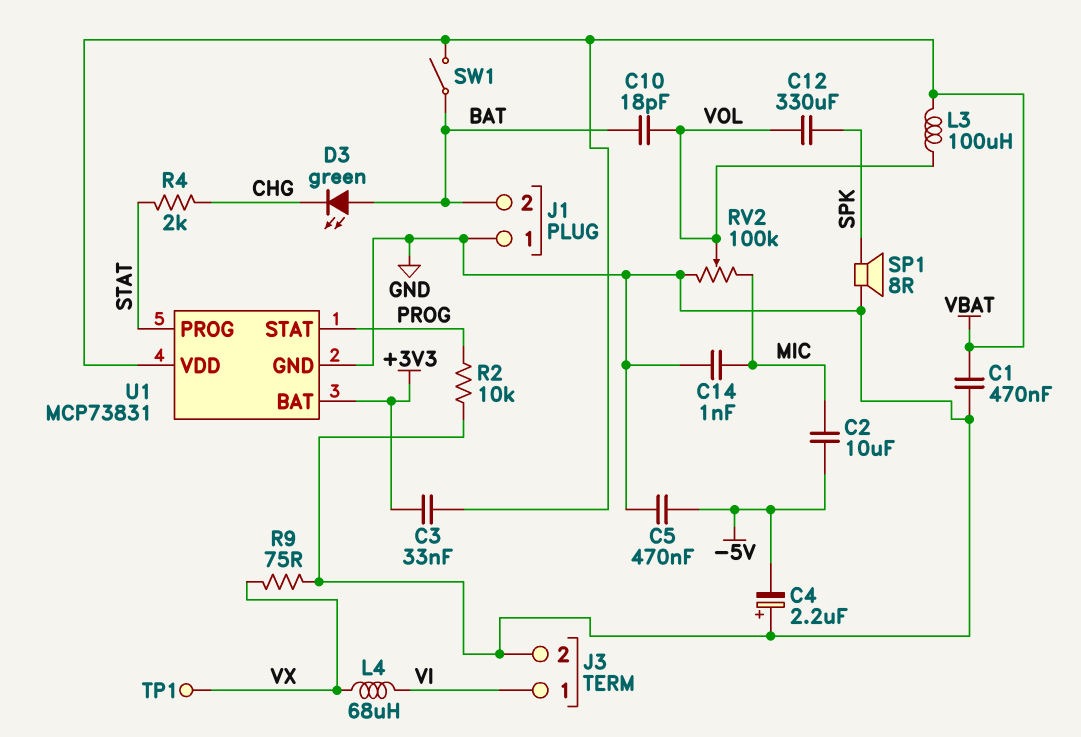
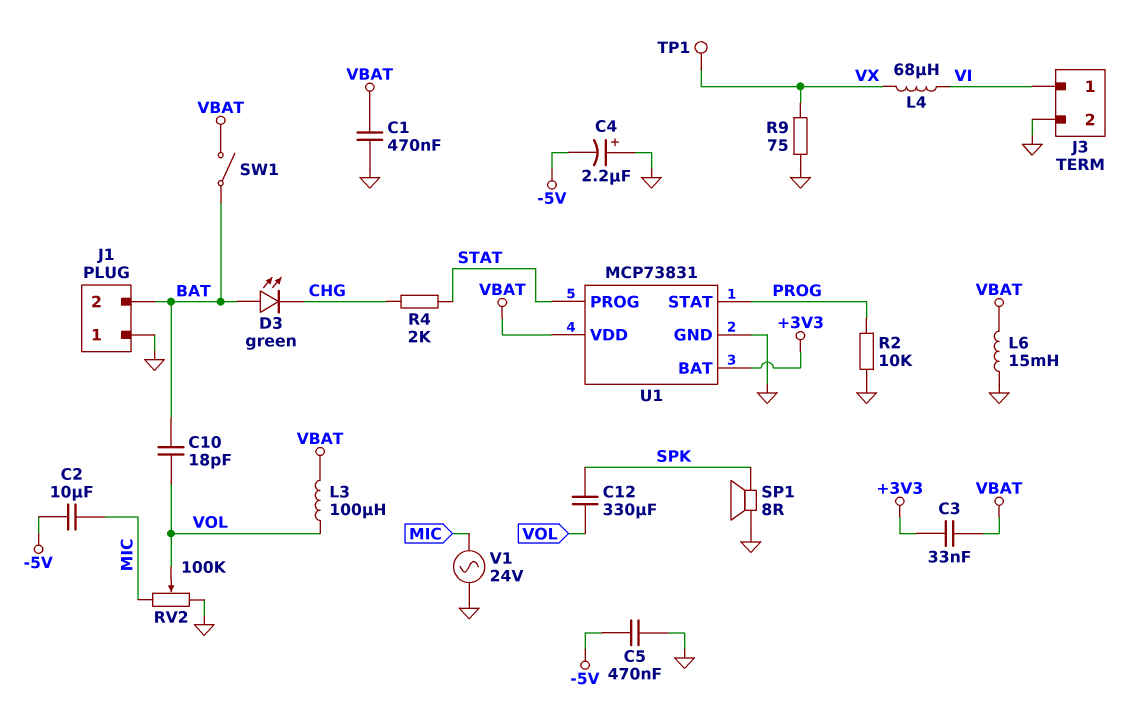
C14: 1nF (GND, MIC) -> none
L6: none -> 15mH (GND, VBAT)
V1: none -> AC 24V (GND, MIC)

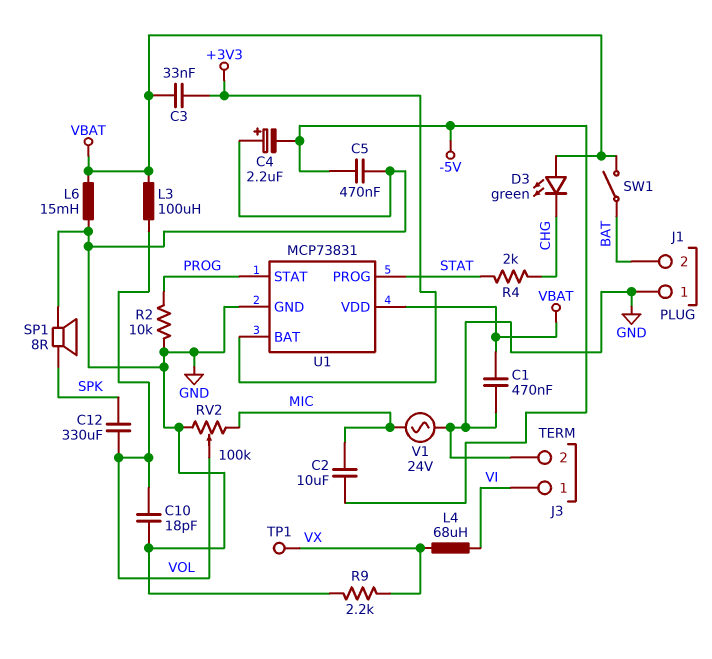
C10: 18pF (BAT, VOL) -> 18pF (GND, VOL)
D3: LED green (A BAT, K CHG) -> LED green (A VBAT, K CHG)
R9: 75 (GND, VX) -> 2.2k (GND, VX)

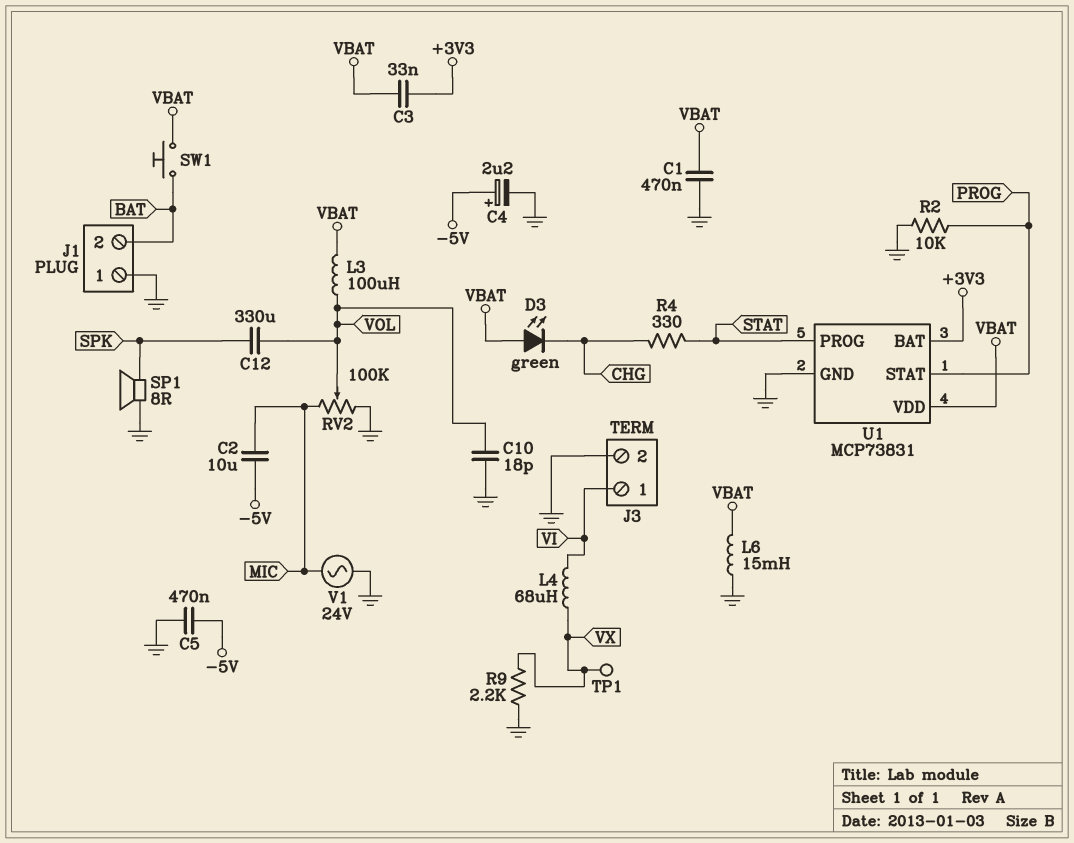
C4: 2.2uF (plus GND, minus -5V) -> 2.2uF (plus -5V, minus GND)
R4: 2k (CHG, STAT) -> 330 (CHG, STAT)
SW1: switch (BAT, VBAT) -> button (BAT, VBAT)

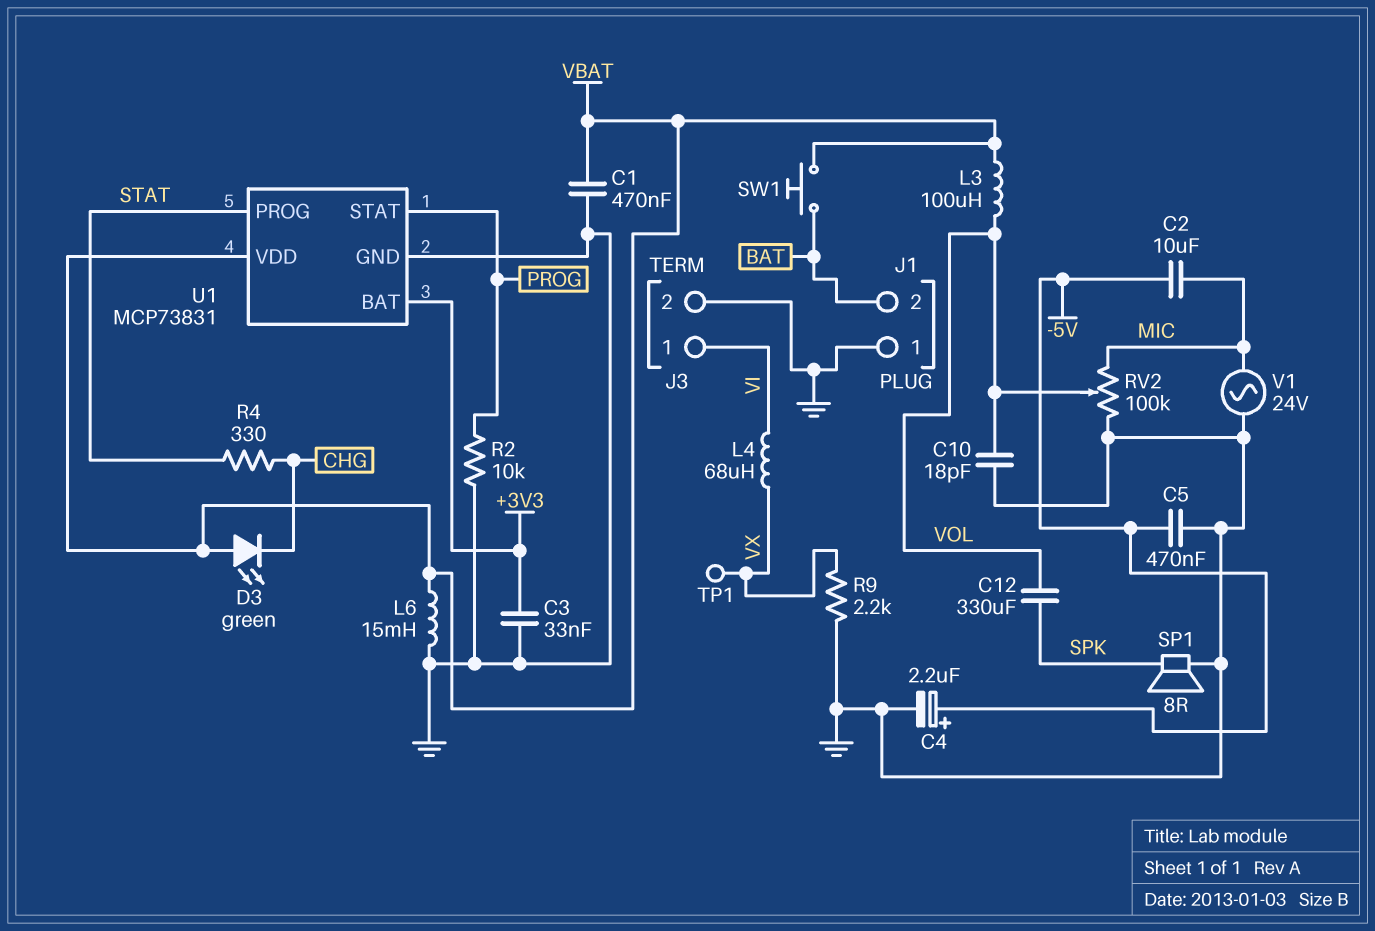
C3: 33nF (+3V3, VBAT) -> 33nF (+3V3, GND)

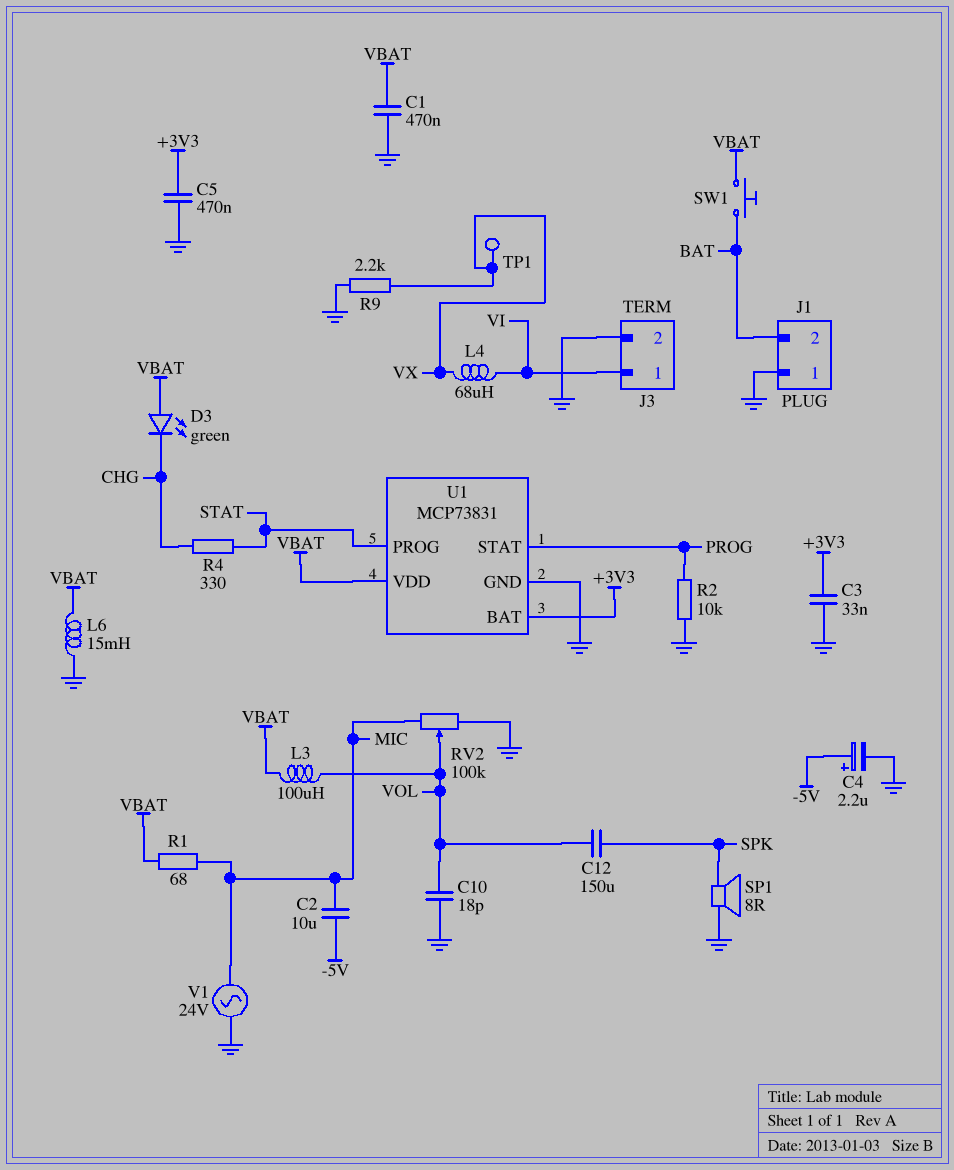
C5: 470nF (-5V, GND) -> 470nF (+3V3, GND)
C12: 330uF (SPK, VOL) -> 150uF (SPK, VOL)
R1: none -> 68 (MIC, VBAT)

